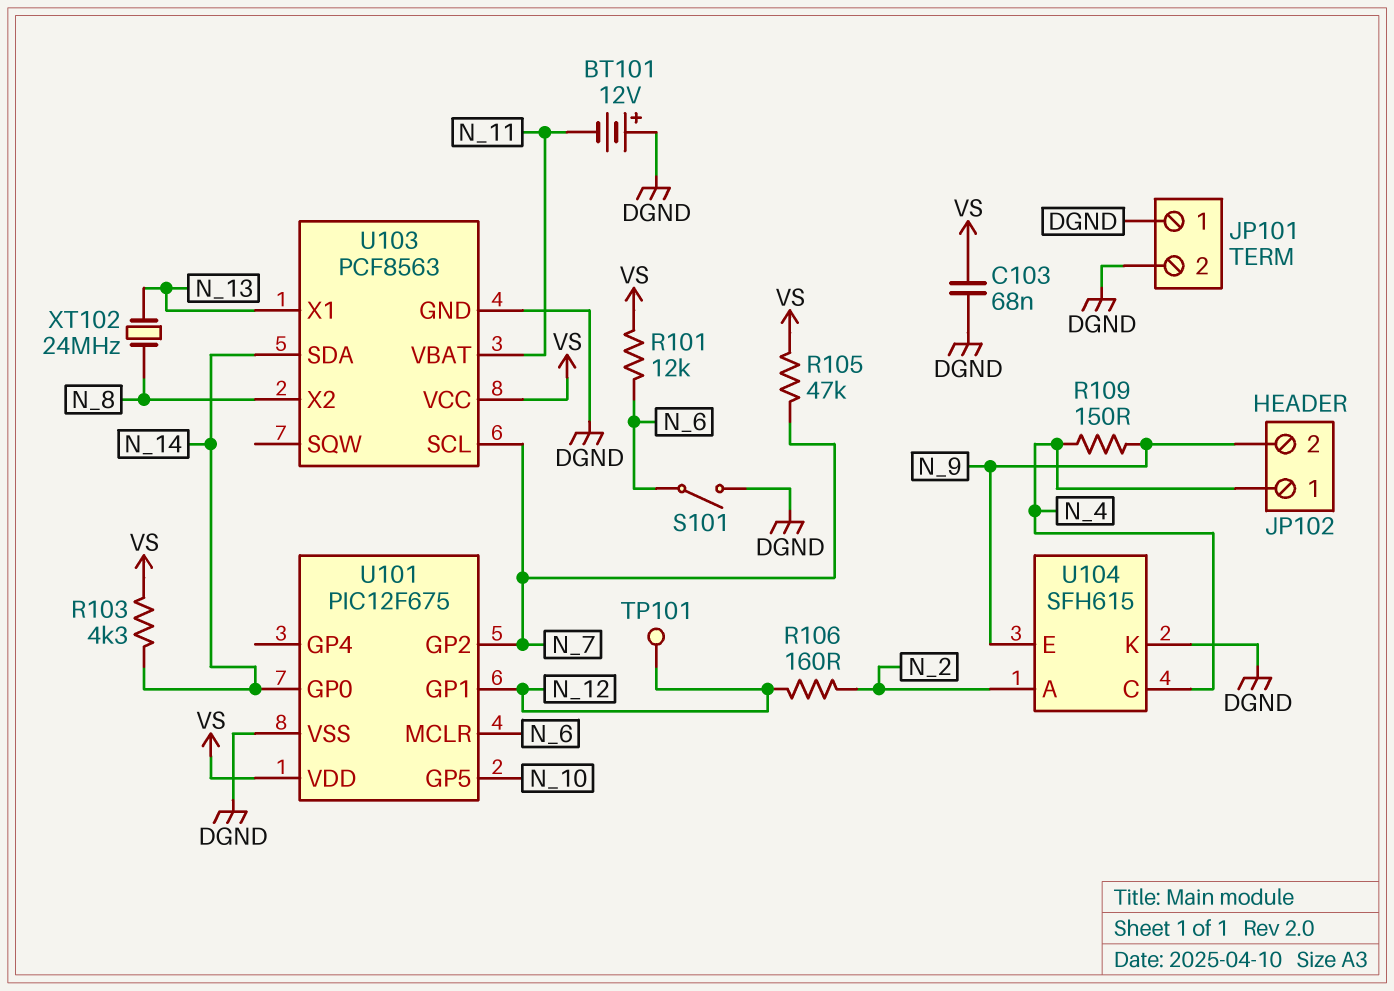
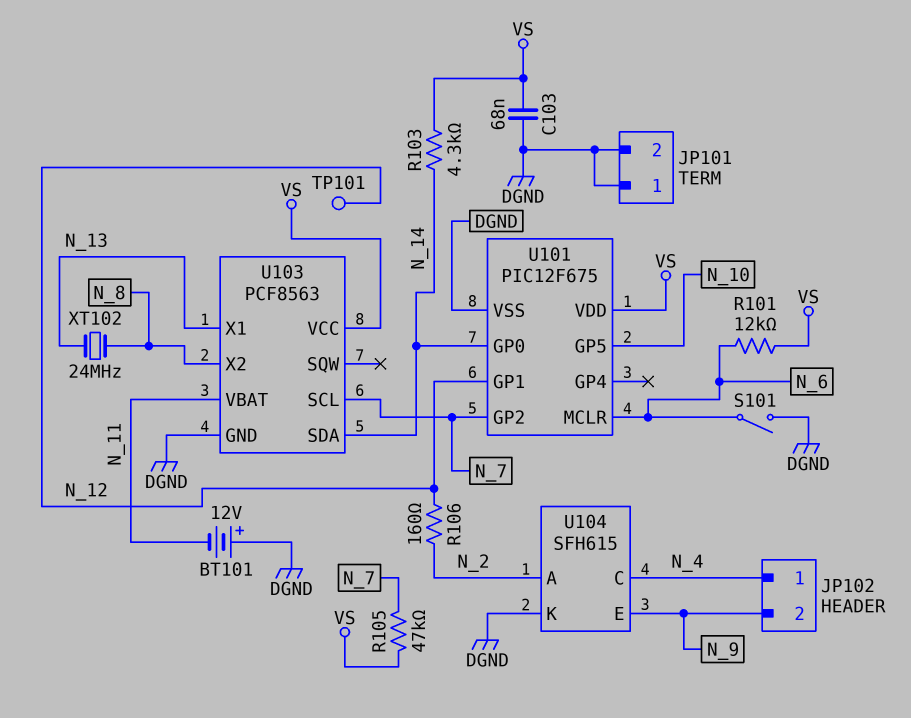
R109: 150 (N_4, N_9) -> none

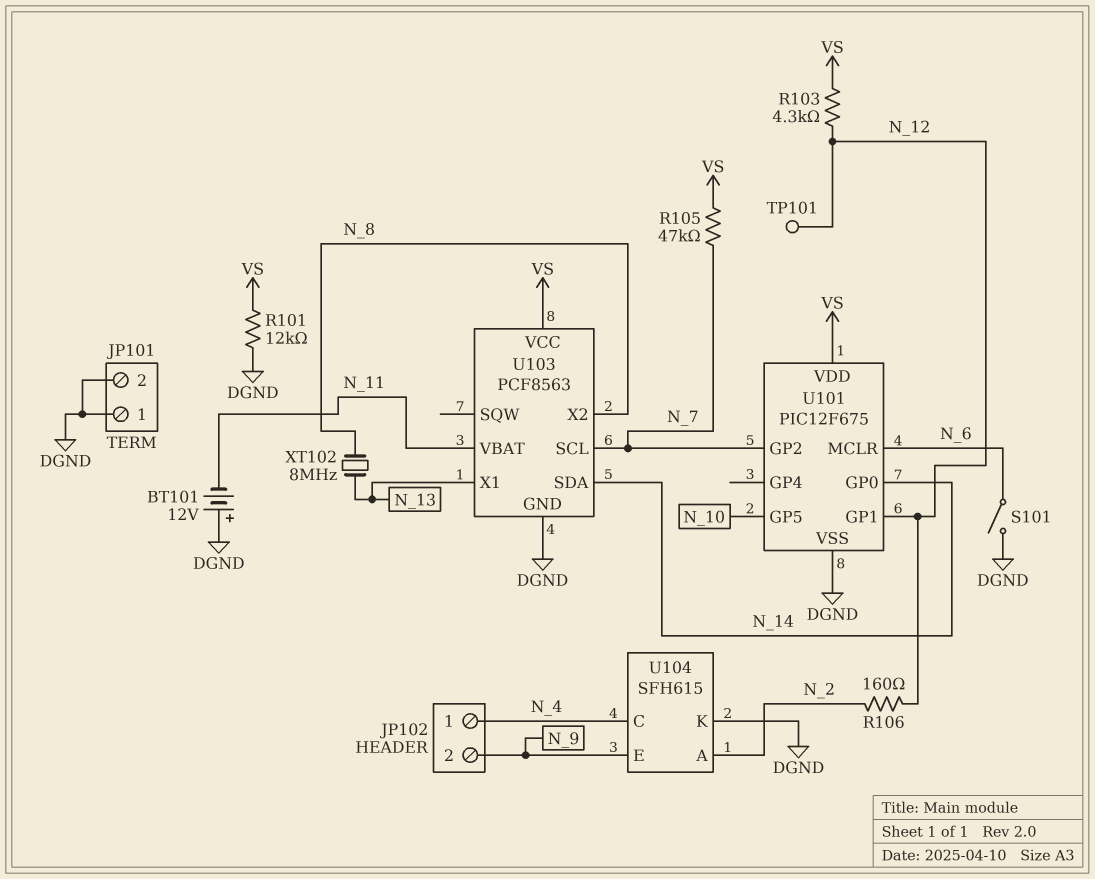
C103: 68nF (DGND, VS) -> none
R101: 12k (N_6, VS) -> 12k (DGND, VS)
R103: 4.3k (N_14, VS) -> 4.3k (N_12, VS)
XT102: 24MHz (N_8, N_13) -> 8MHz (N_8, N_13)

